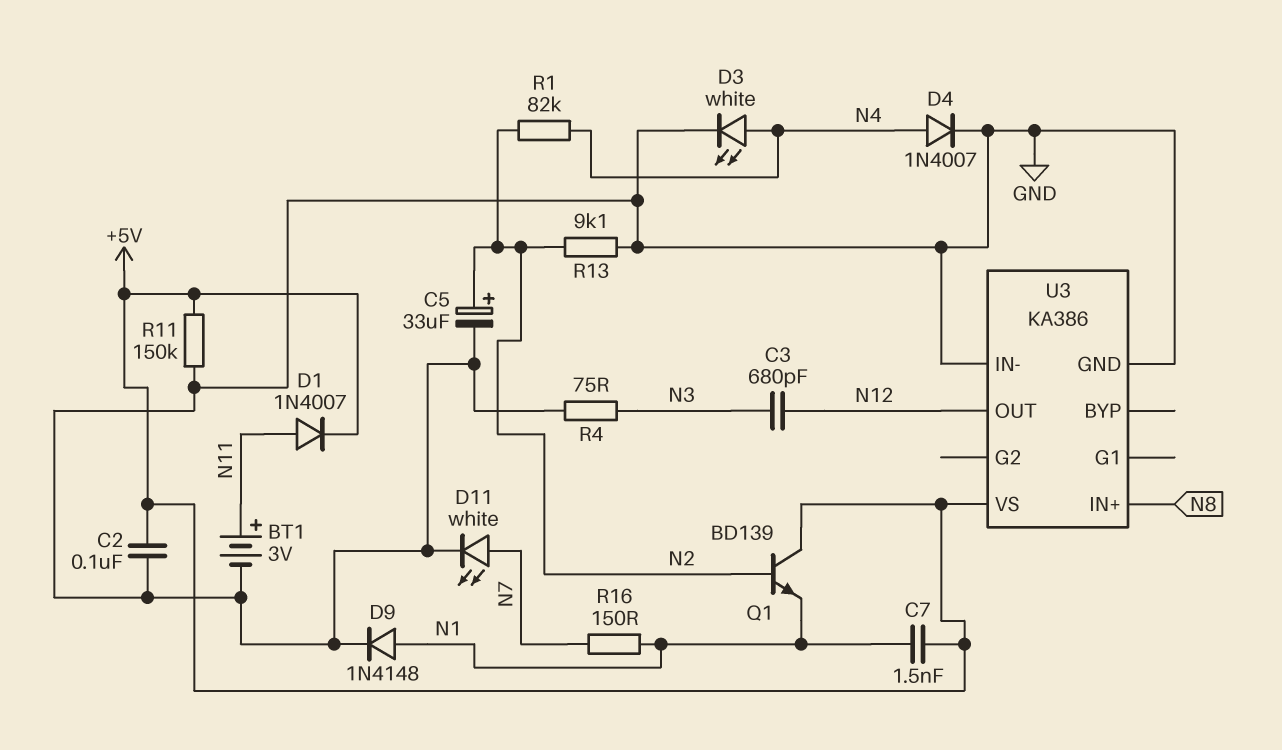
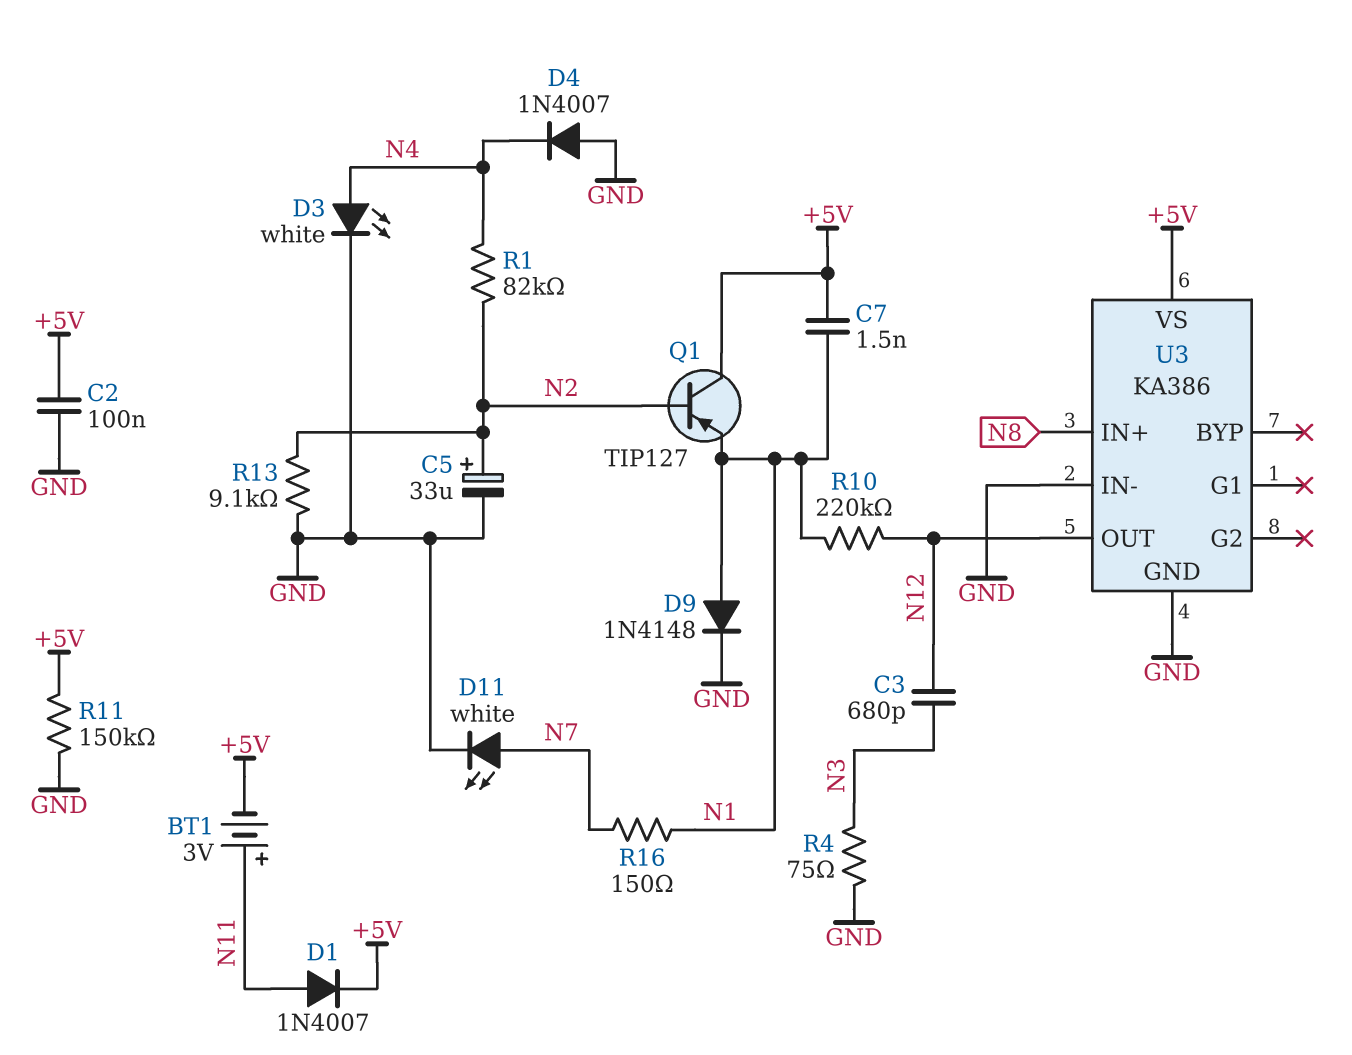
BT1: 3V (plus N11, minus GND) -> 3V (plus N11, minus +5V)
D4: diode 1N4007 (A N4, K GND) -> diode 1N4007 (A GND, K N4)
Q1: NPN BD139 (B N2, C +5V, E N1) -> PNP TIP127 (B N2, C +5V, E N1)
R10: none -> 220k (N1, N12)

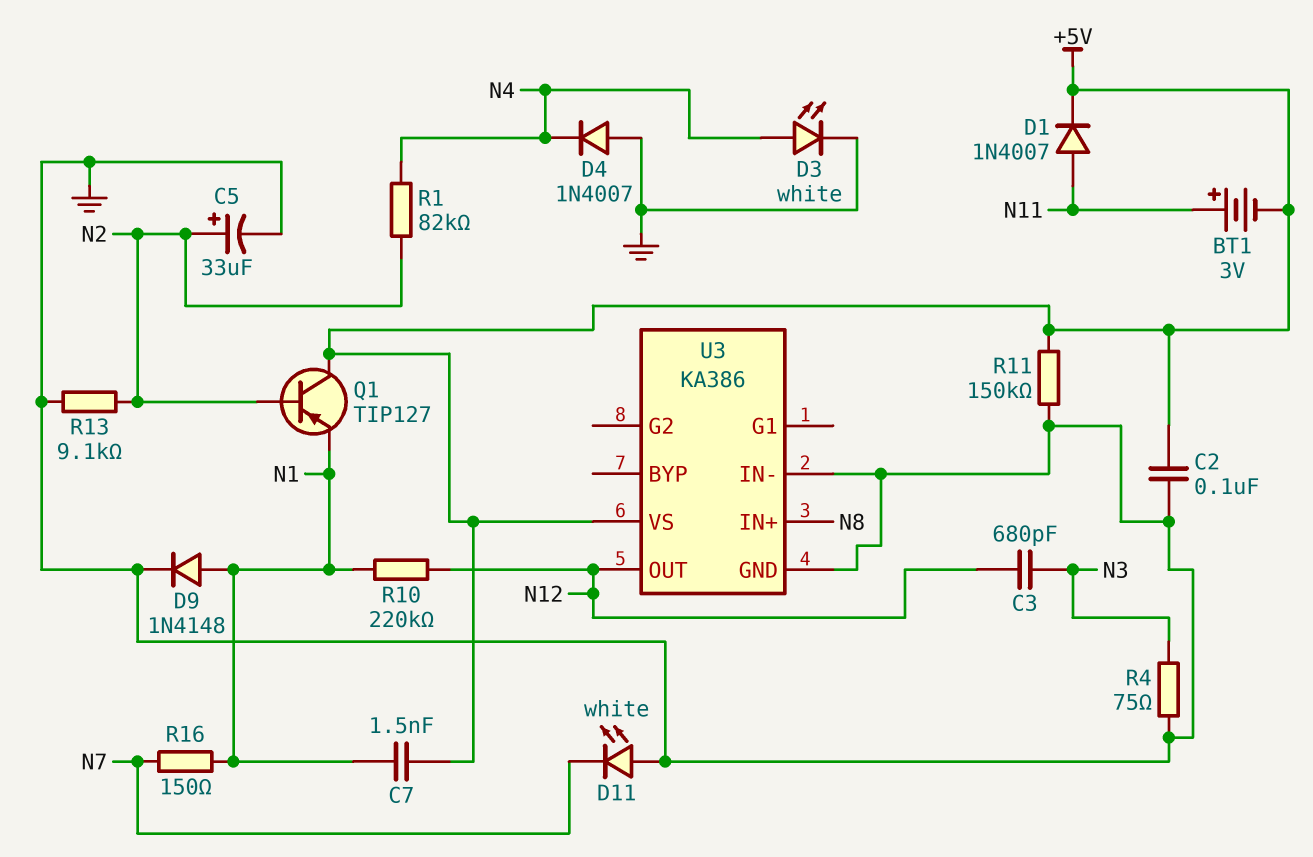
D11: LED white (A N7, K GND) -> LED white (A GND, K N7)

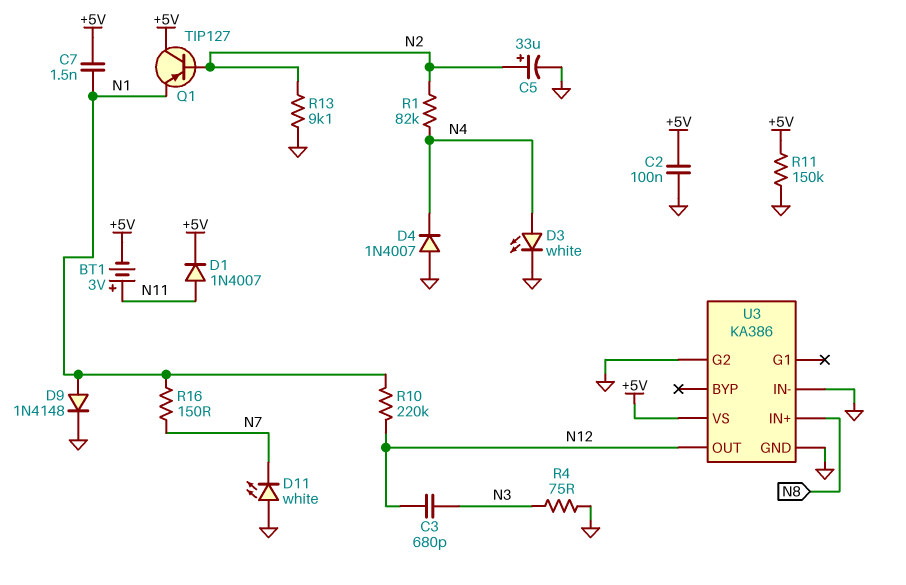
U3 pin G2: none -> GND

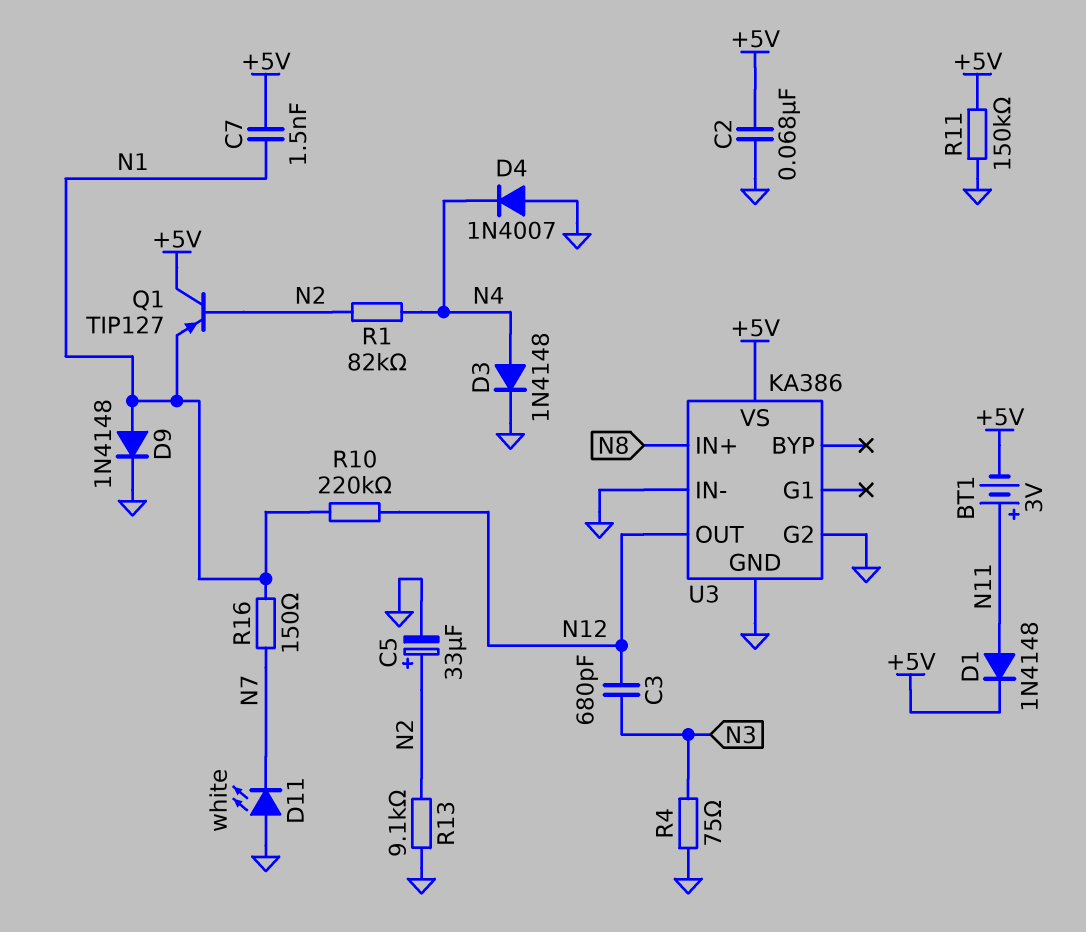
C2: 100nF (+5V, GND) -> 68nF (+5V, GND)
D1: diode 1N4007 (A N11, K +5V) -> diode 1N4148 (A N11, K +5V)
D3: LED white (A N4, K GND) -> diode 1N4148 (A N4, K GND)

